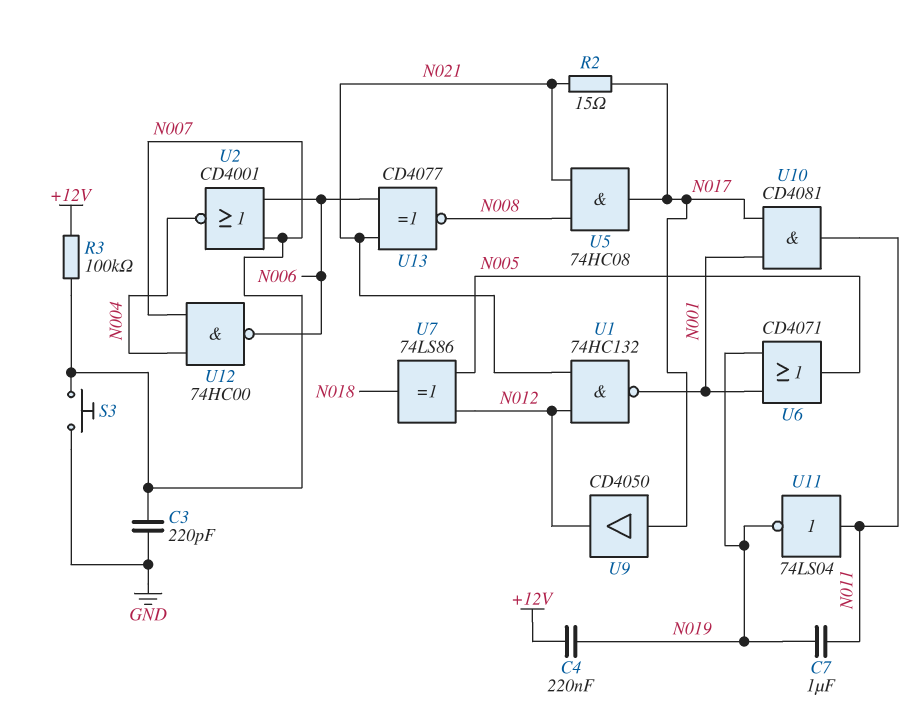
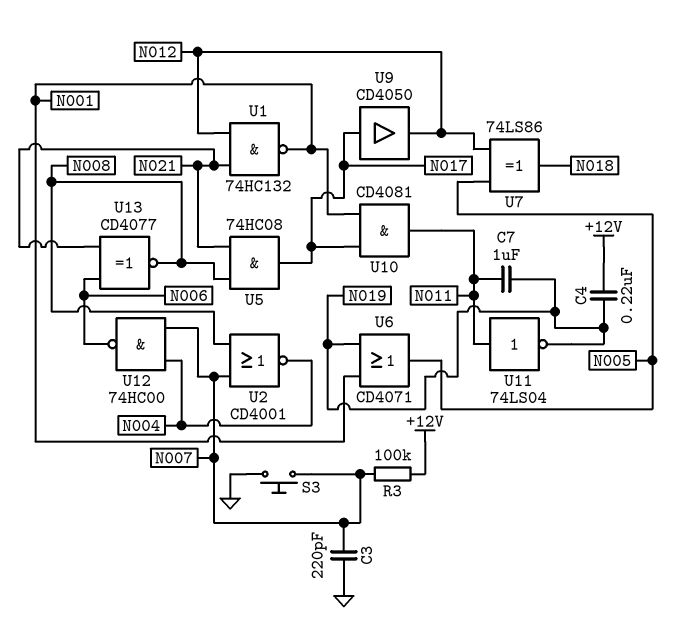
R2: 15 (N017, N021) -> none
U2: NOR CD4001 (in N006, in N007, out N004) -> NOR CD4001 (in N007, in N008, out N004)

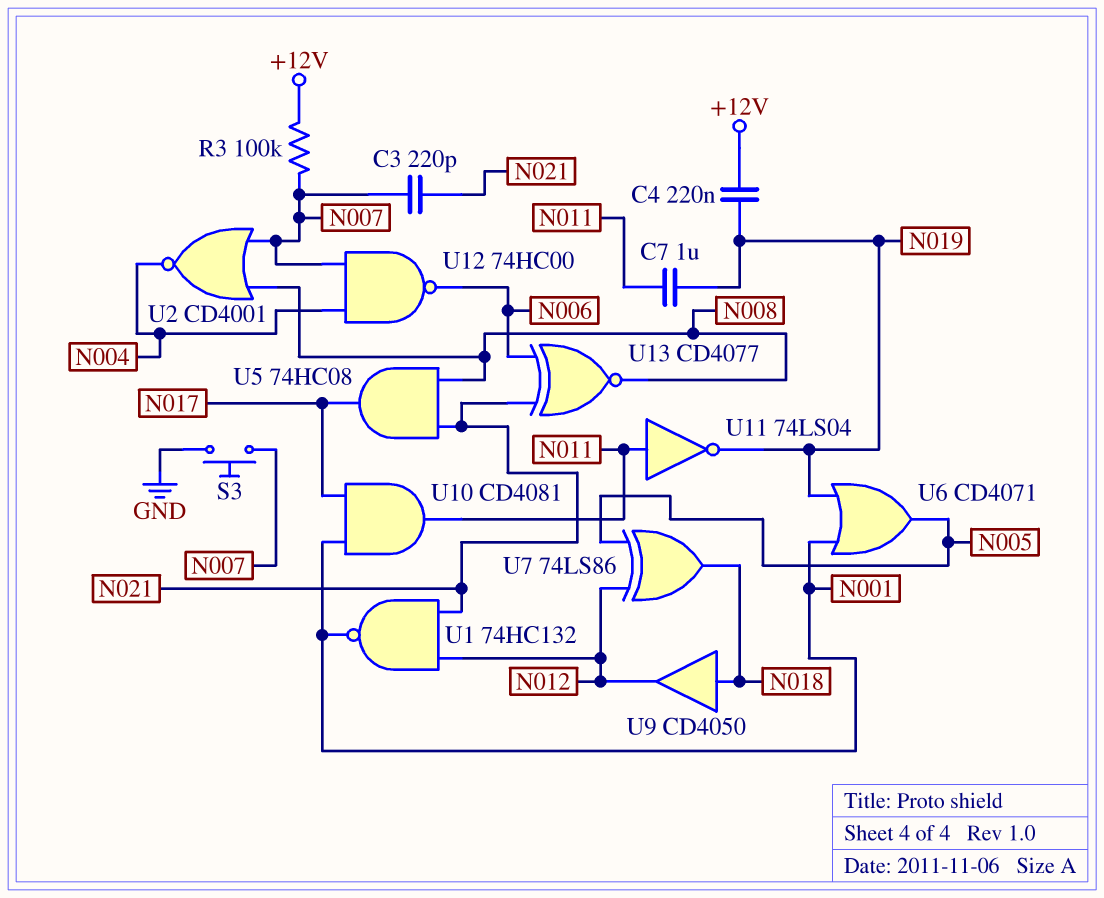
C3: 220pF (GND, N007) -> 220pF (N007, N021)
U9: buffer CD4050 (in N017, out N012) -> buffer CD4050 (in N018, out N012)

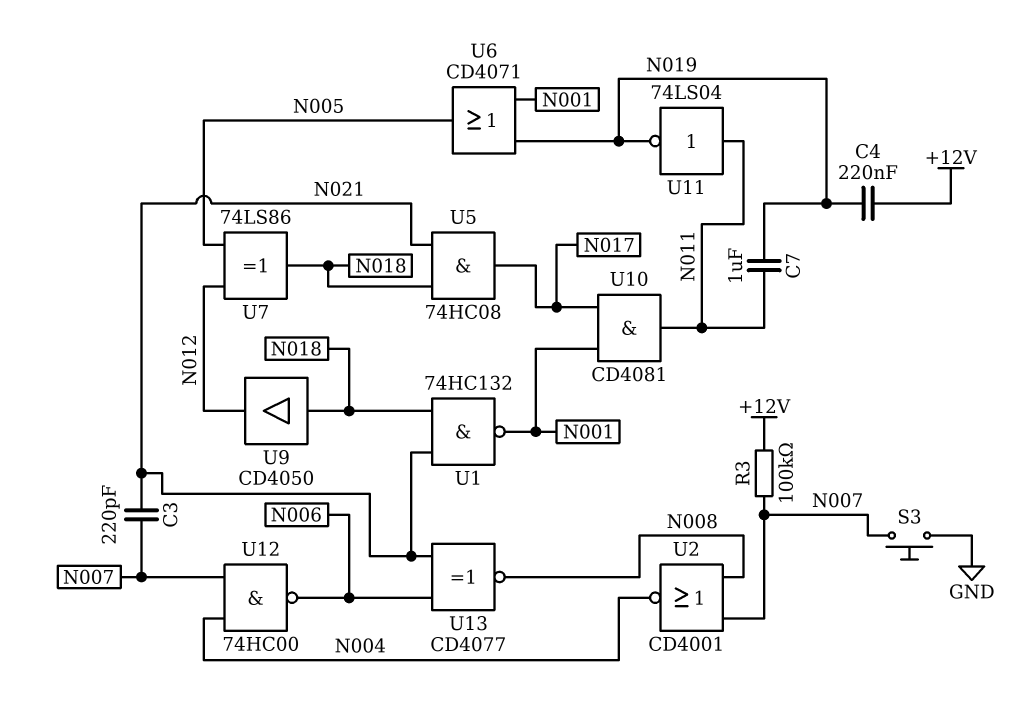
U1: NAND 74HC132 (in N012, in N021, out N001) -> NAND 74HC132 (in N018, in N021, out N001)
U5: AND 74HC08 (in N008, in N021, out N017) -> AND 74HC08 (in N018, in N021, out N017)

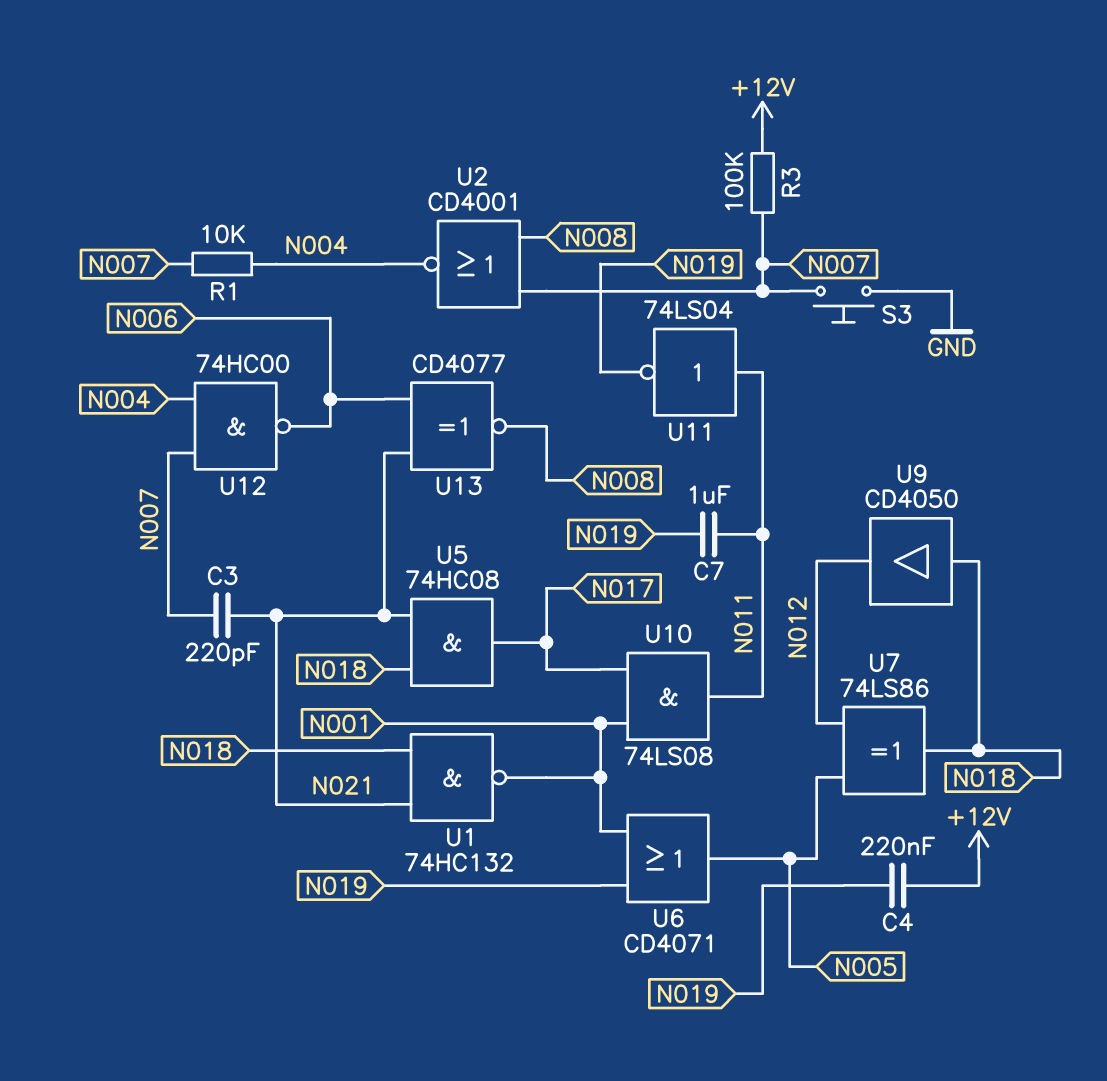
R1: none -> 10k (N004, N007)
U10: AND CD4081 (in N001, in N017, out N011) -> AND 74LS08 (in N001, in N017, out N011)

